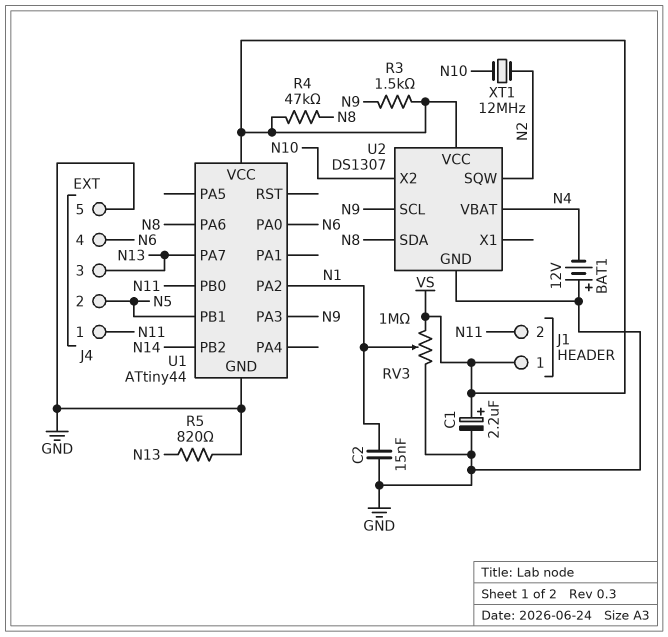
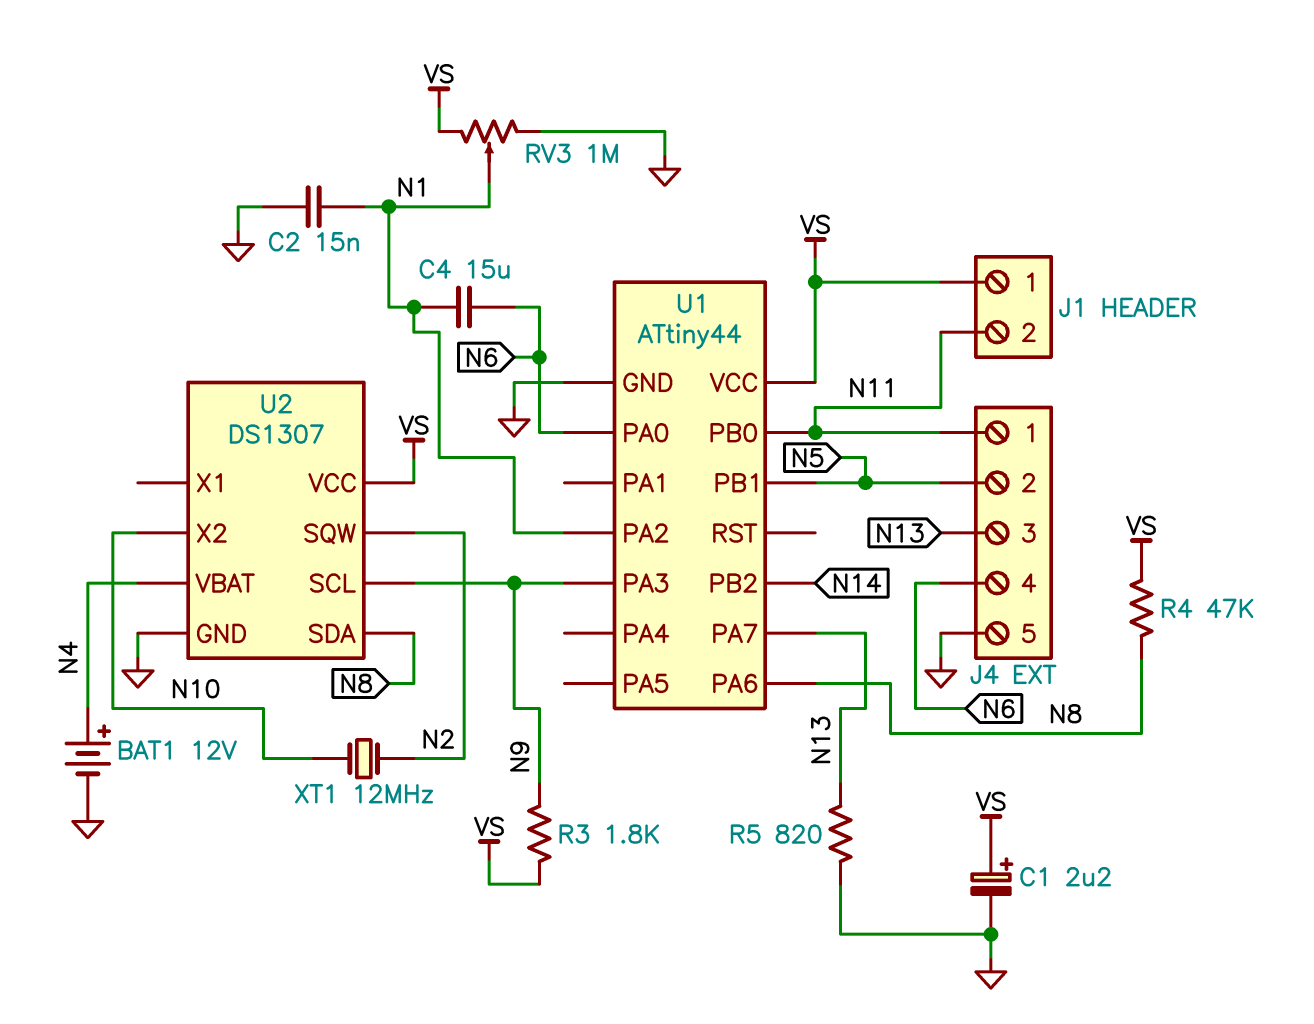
BAT1: 12V (plus GND, minus N4) -> 12V (plus N4, minus GND)
C4: none -> 15uF (N1, N6)
R3: 1.5k (N9, VS) -> 1.8k (N9, VS)

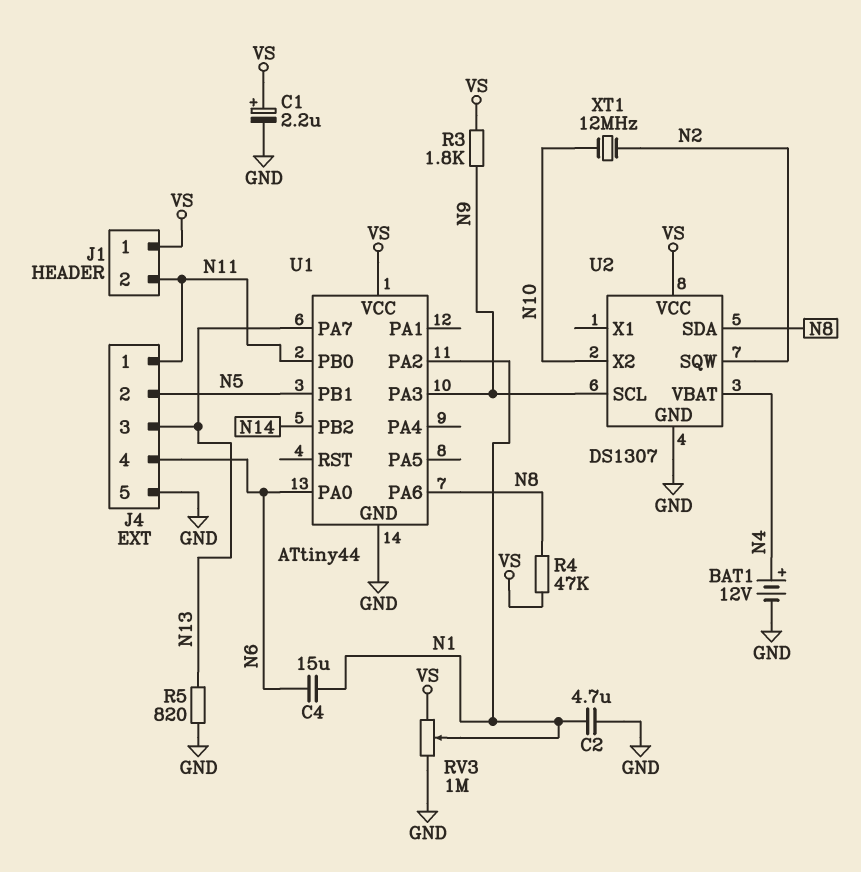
C2: 15nF (GND, N1) -> 4.7uF (GND, N1)

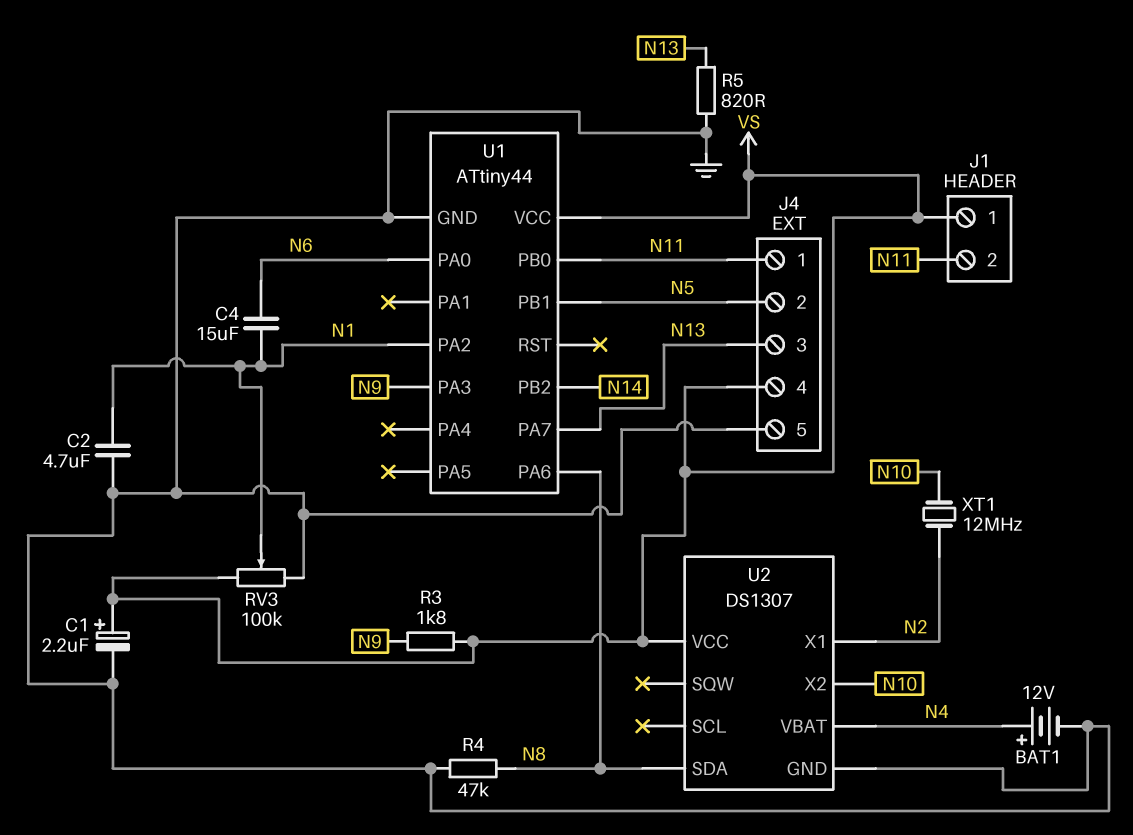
J4 pin 4: N6 -> VS
R4: 47k (N8, VS) -> 47k (GND, N8)
RV3: 1M (GND, VS, wiper N1) -> 100k (GND, VS, wiper N1)
U2 pin SCL: N9 -> none
U2 pin SQW: N2 -> none
U2 pin X1: none -> N2

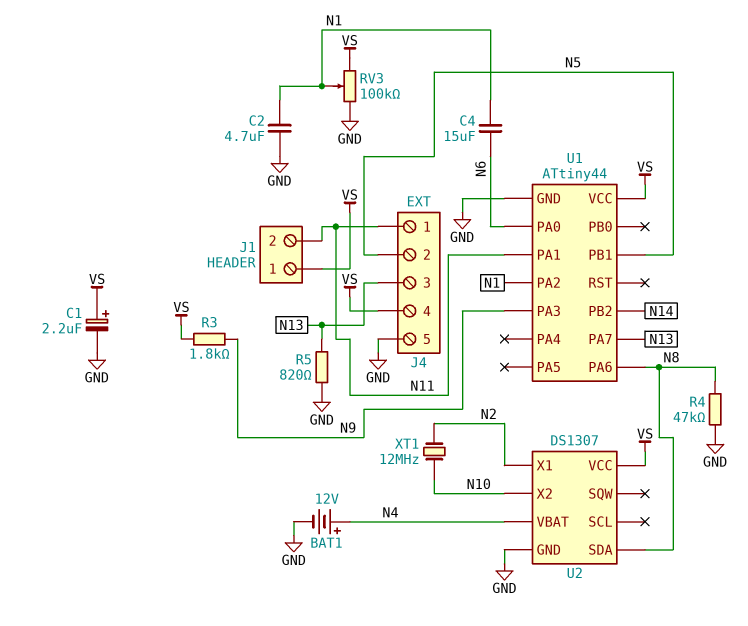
U1 pin PA1: none -> N11
U1 pin PB0: N11 -> none

